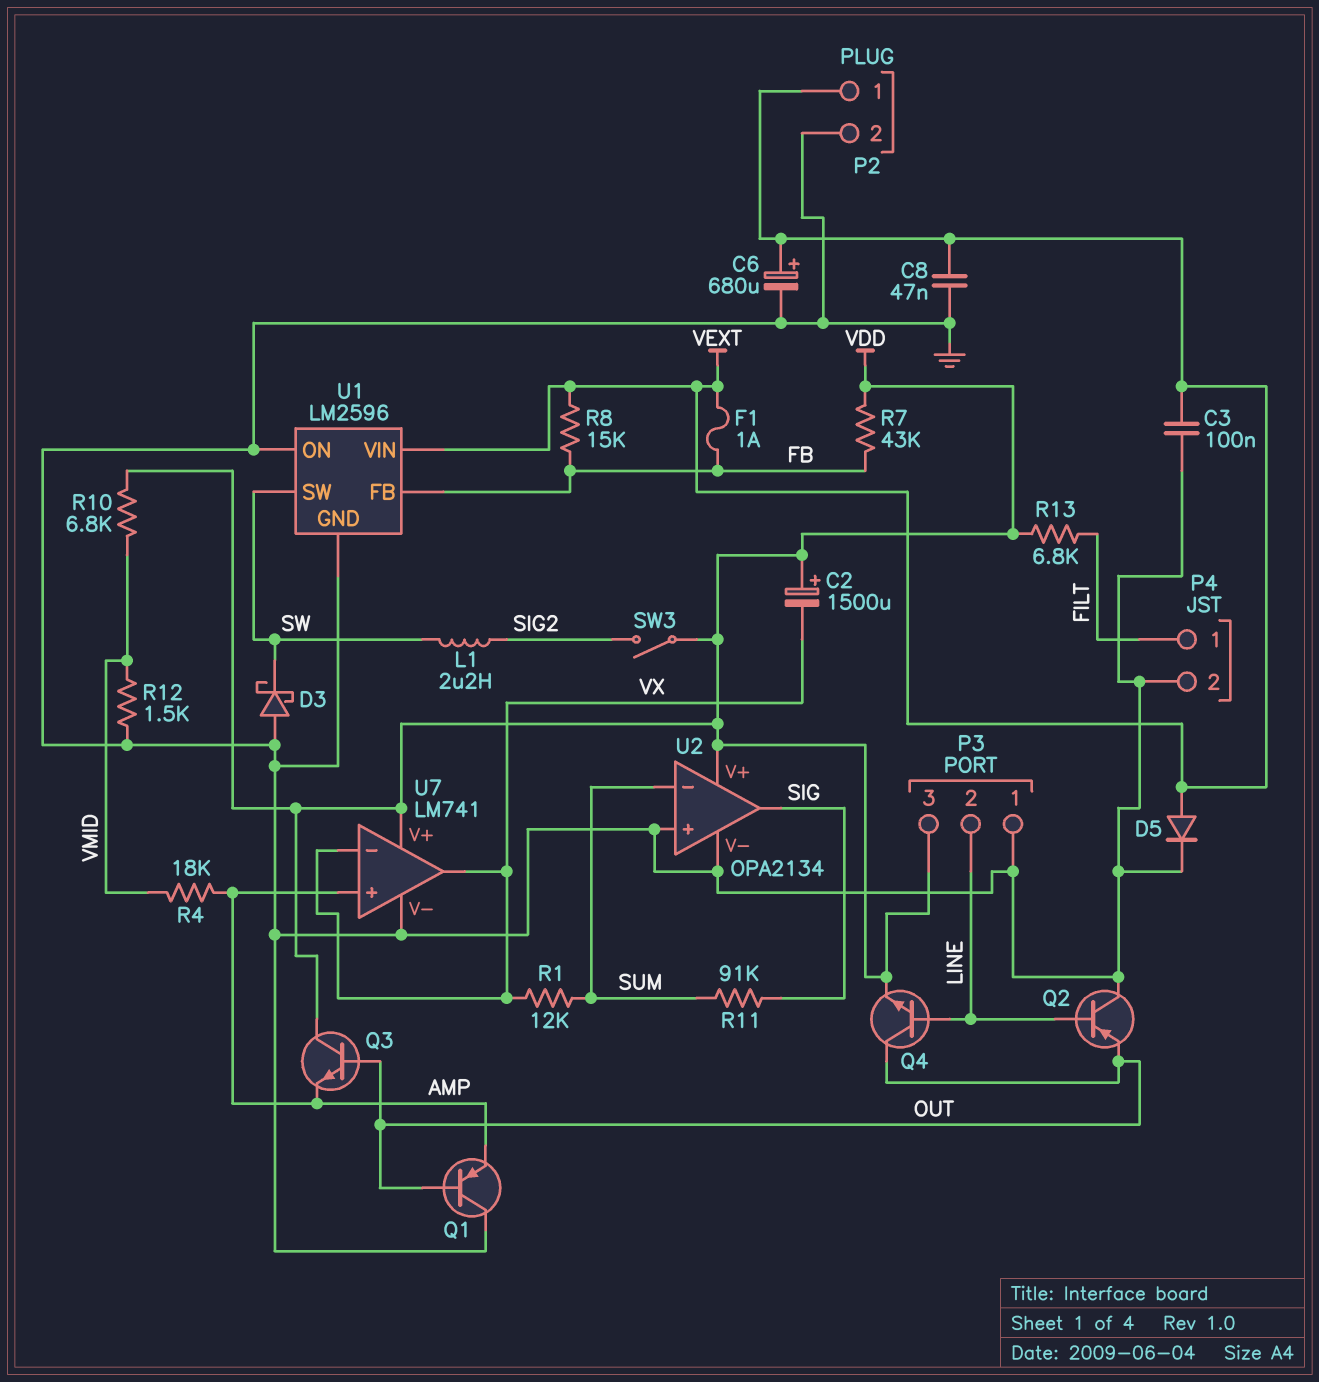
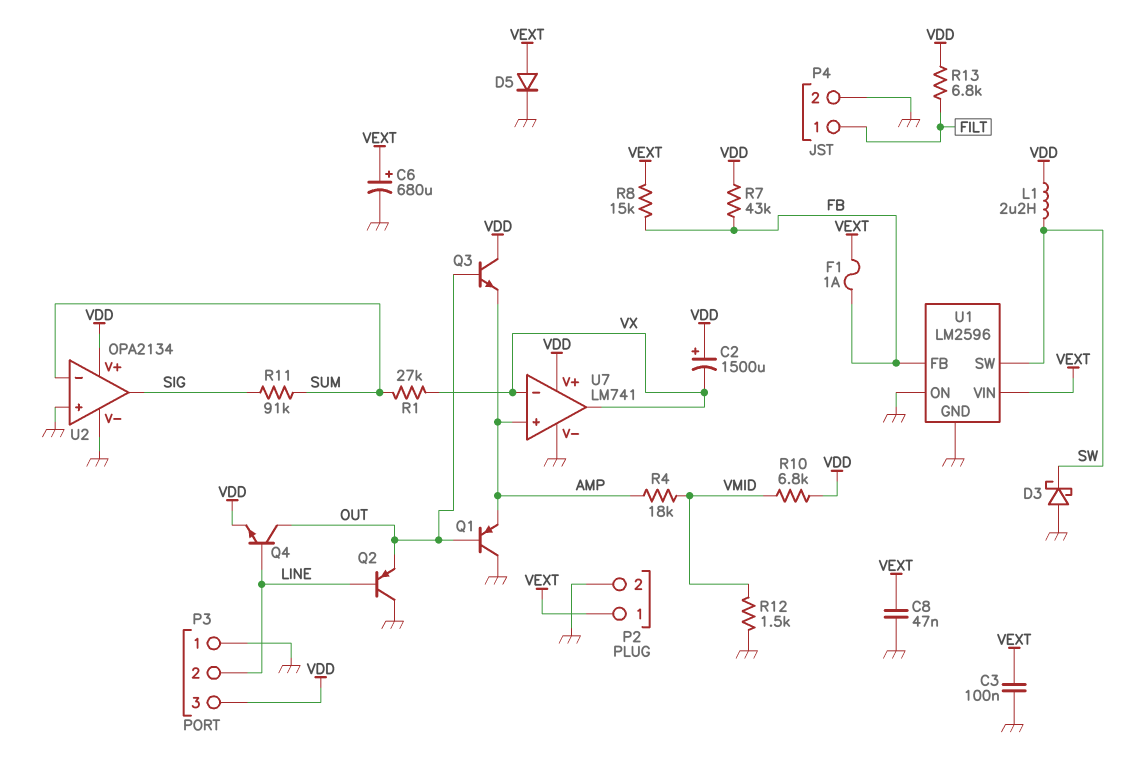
L1: 2.2uH (SIG2, SW) -> 2.2uH (SW, VDD)
R1: 12k (SUM, VX) -> 27k (SUM, VX)
SW3: switch (SIG2, VDD) -> none

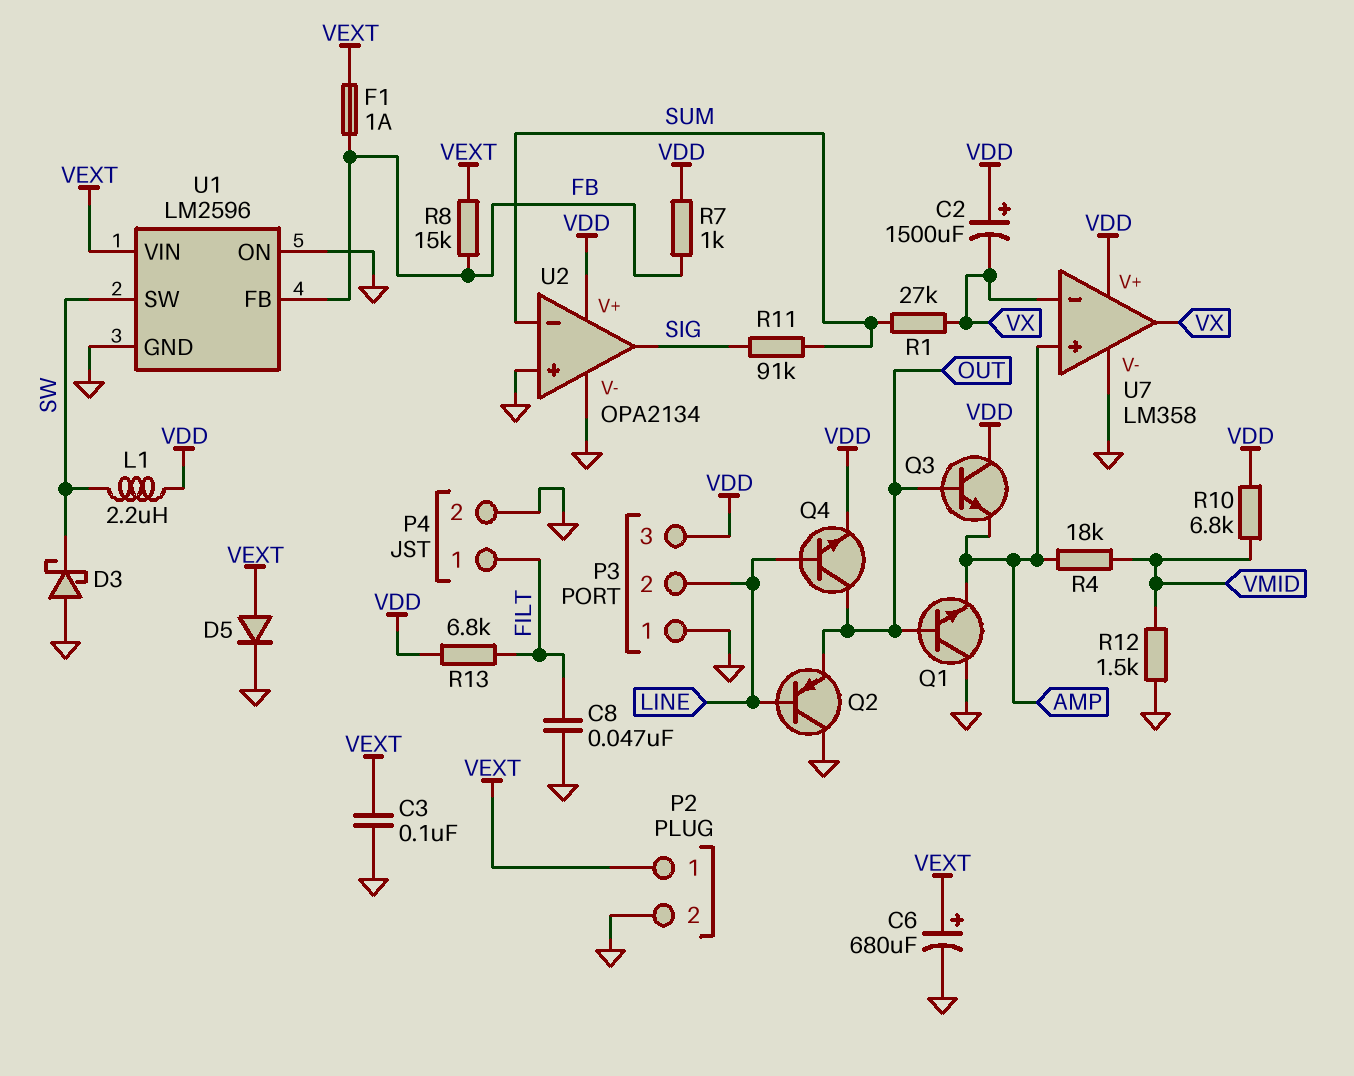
C8: 47nF (GND, VEXT) -> 47nF (FILT, GND)
Q1: PNP (B OUT, C GND, E AMP) -> NPN (B OUT, C GND, E AMP)
R7: 43k (FB, VDD) -> 1k (FB, VDD)
U7: LM741 -> LM358

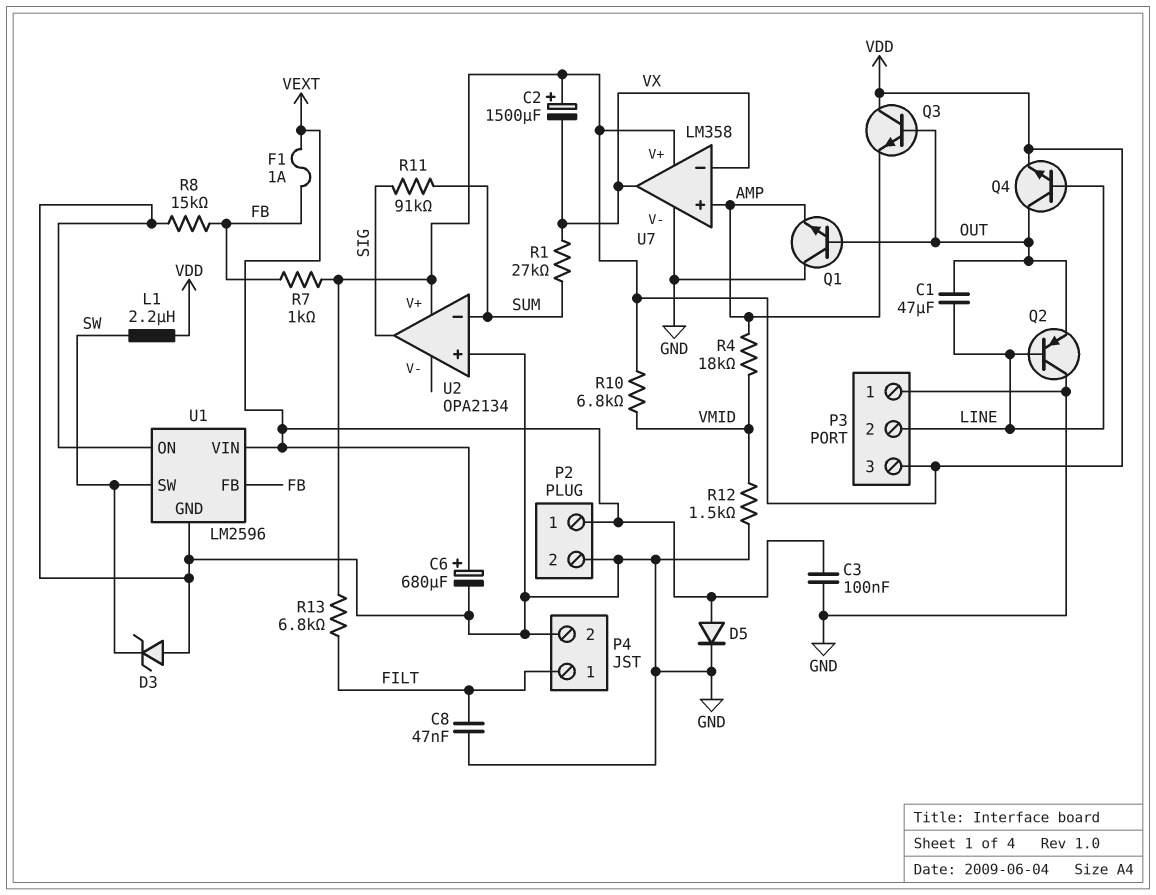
C1: none -> 47uF (LINE, OUT)
D3: schottky (A GND, K SW) -> zener (A GND, K SW)
R8: 15k (FB, VEXT) -> 15k (FB, GND)
U2 pin V-: GND -> none

